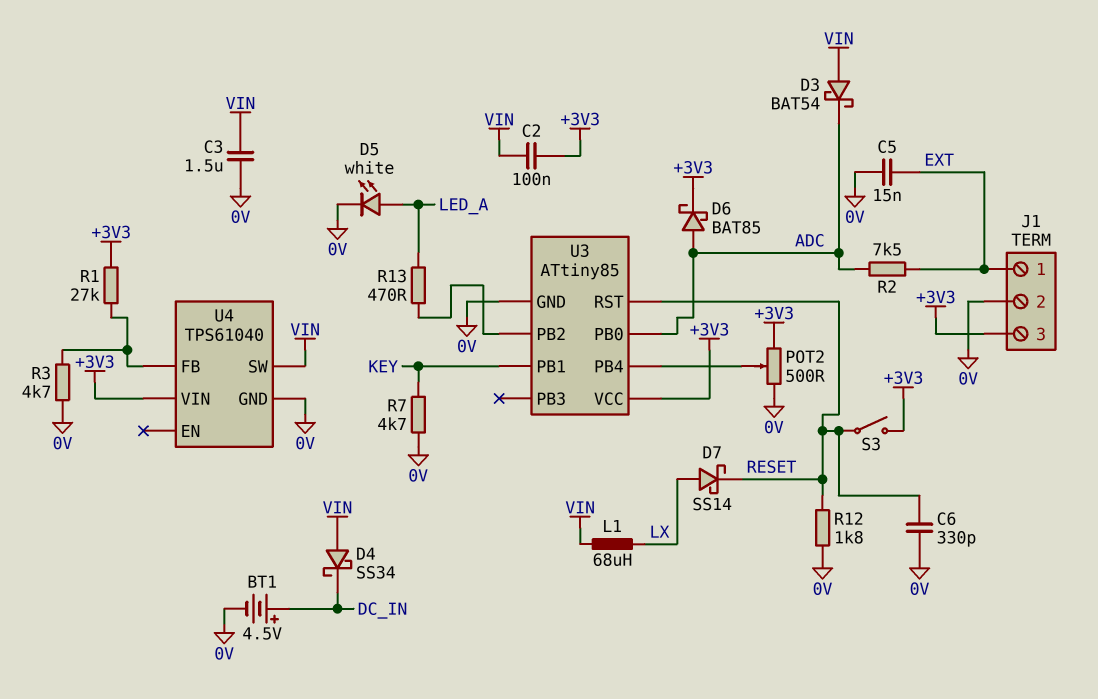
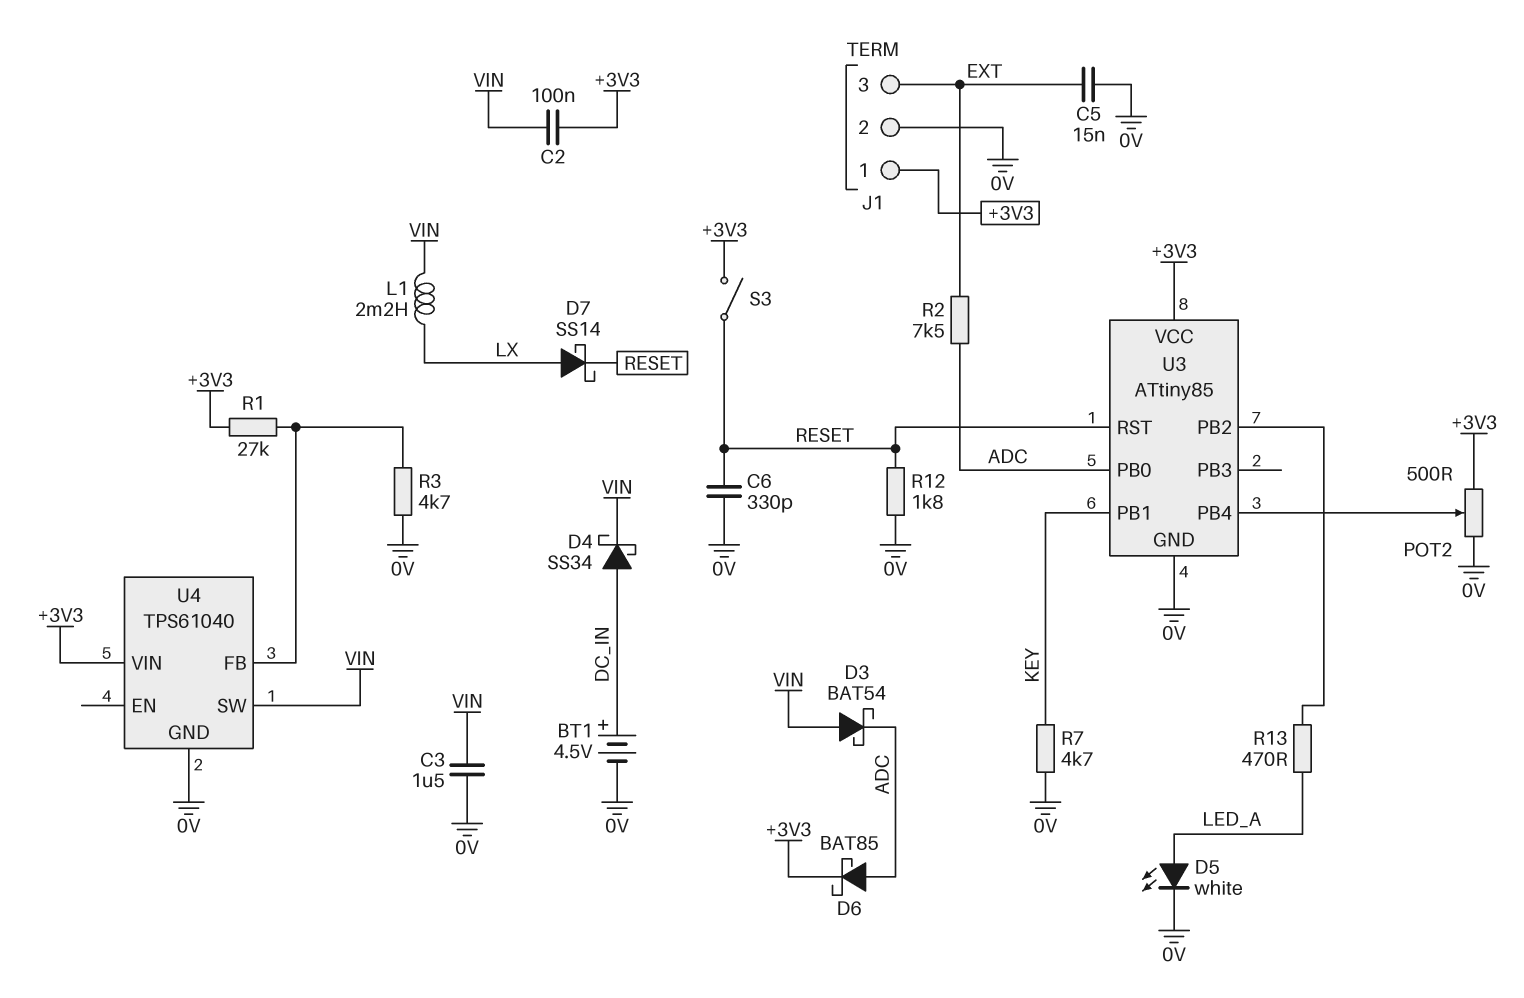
D4: schottky SS34 (A VIN, K DC_IN) -> schottky SS34 (A DC_IN, K VIN)
J1 pin 1: EXT -> +3V3
J1 pin 3: +3V3 -> EXT
L1: 68uH (LX, VIN) -> 2.2mH (LX, VIN)

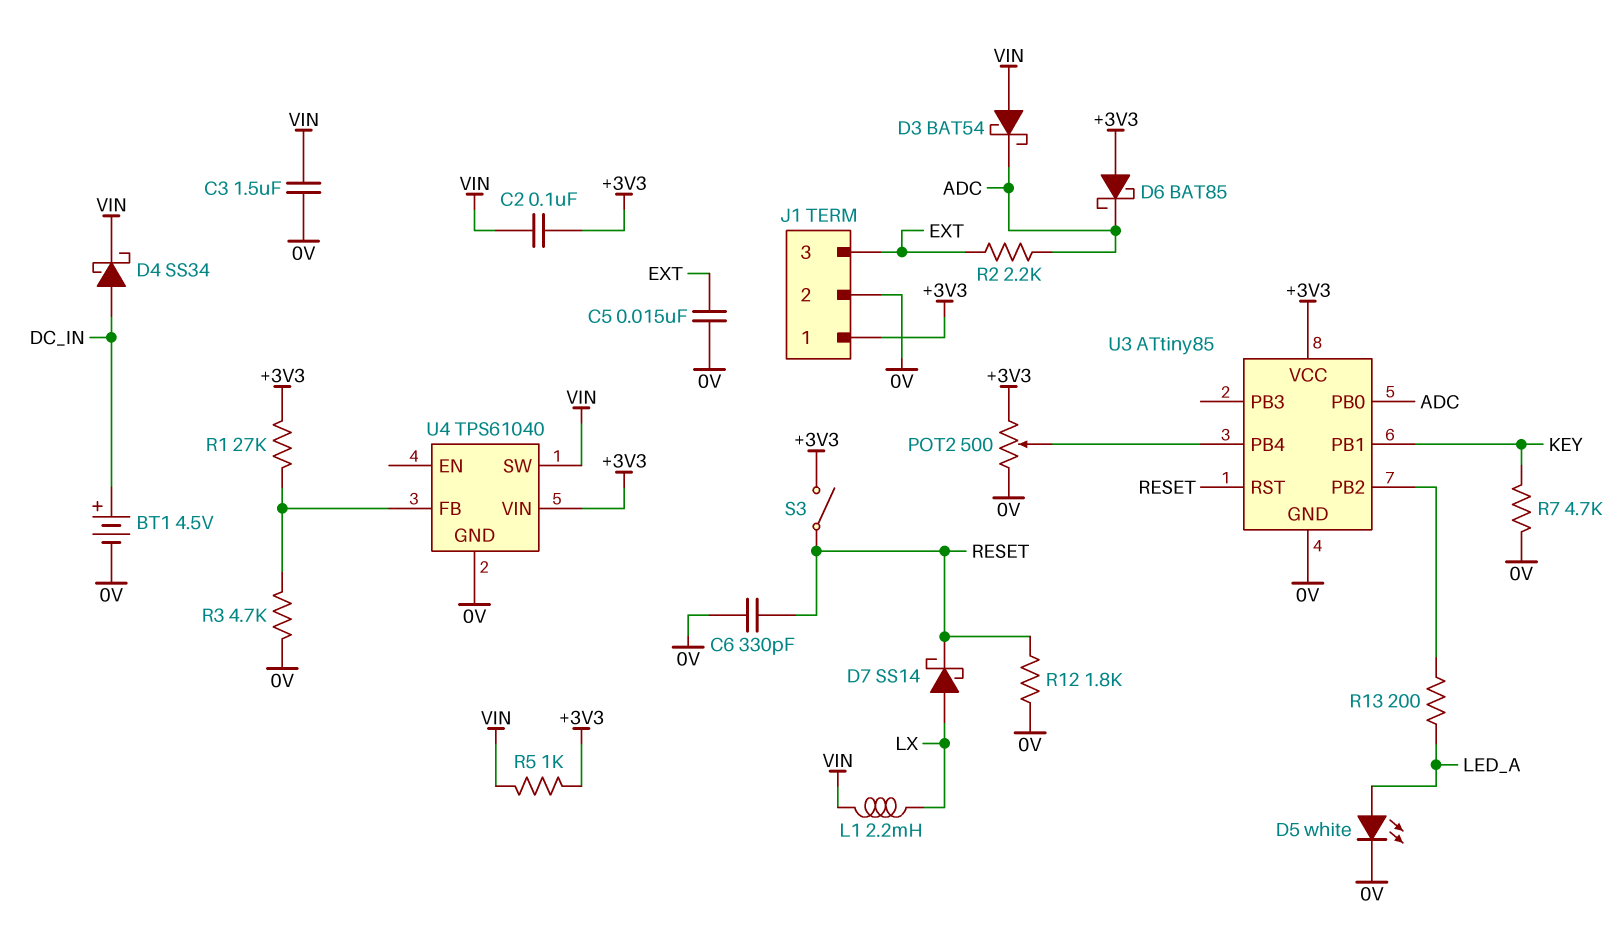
D6: schottky BAT85 (A ADC, K +3V3) -> schottky BAT85 (A +3V3, K ADC)
R2: 7.5k (ADC, EXT) -> 2.2k (ADC, EXT)
R5: none -> 1k (+3V3, VIN)
R13: 470 (LED_A, U3/PB2) -> 200 (LED_A, U3/PB2)

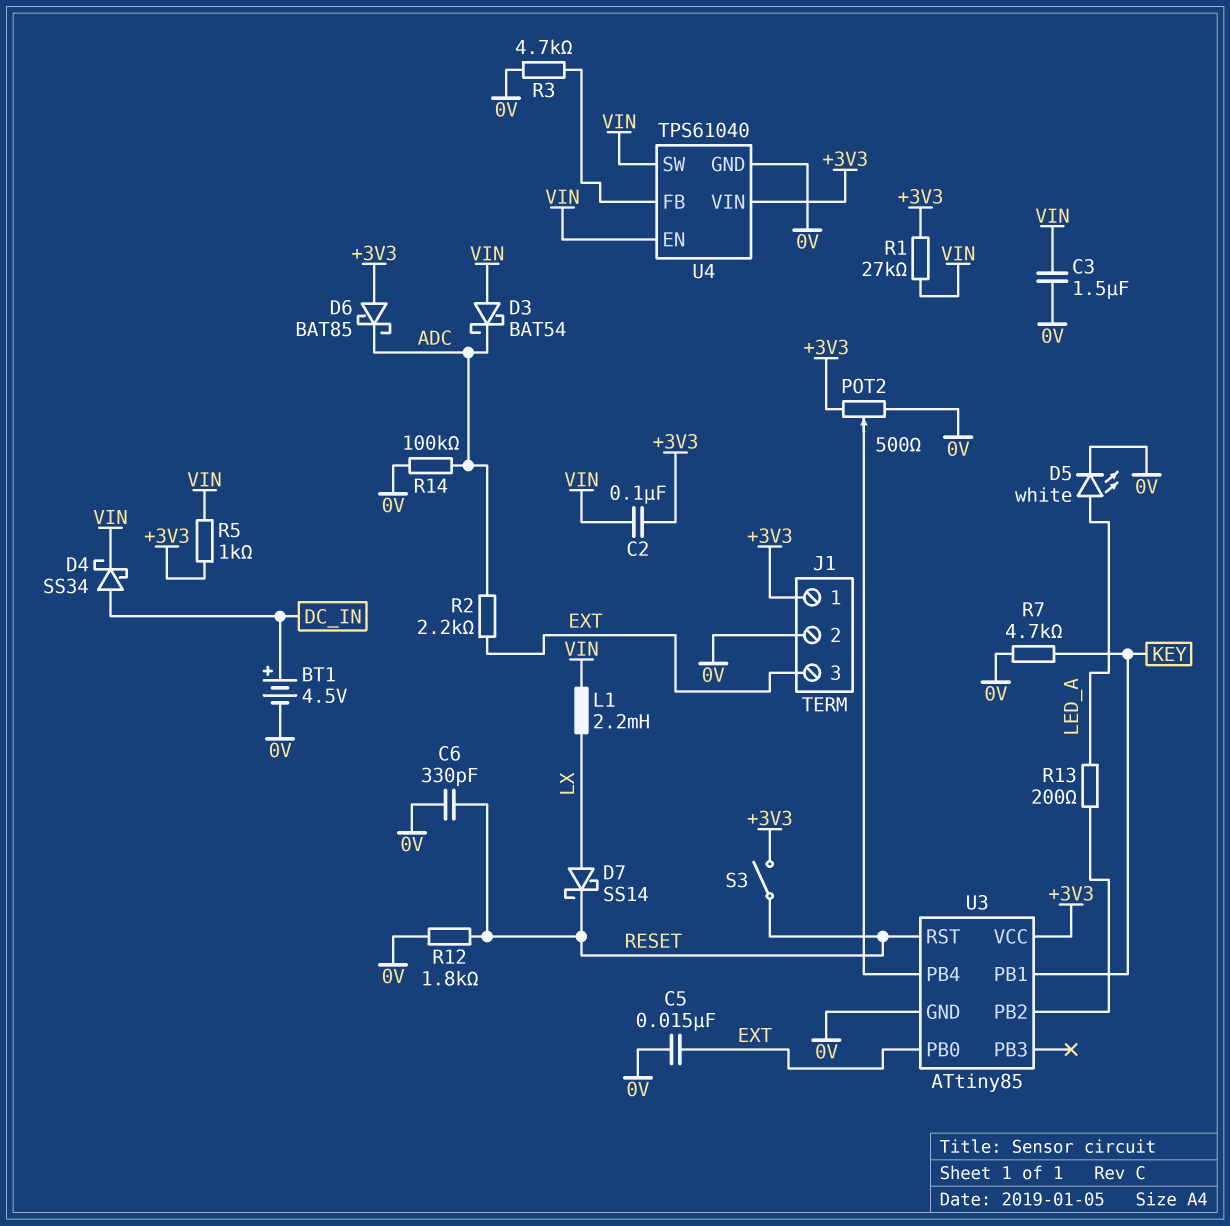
R1: 27k (+3V3, U4/FB) -> 27k (+3V3, VIN)
R14: none -> 100k (0V, ADC)
U3 pin PB0: ADC -> EXT
U4 pin EN: none -> VIN

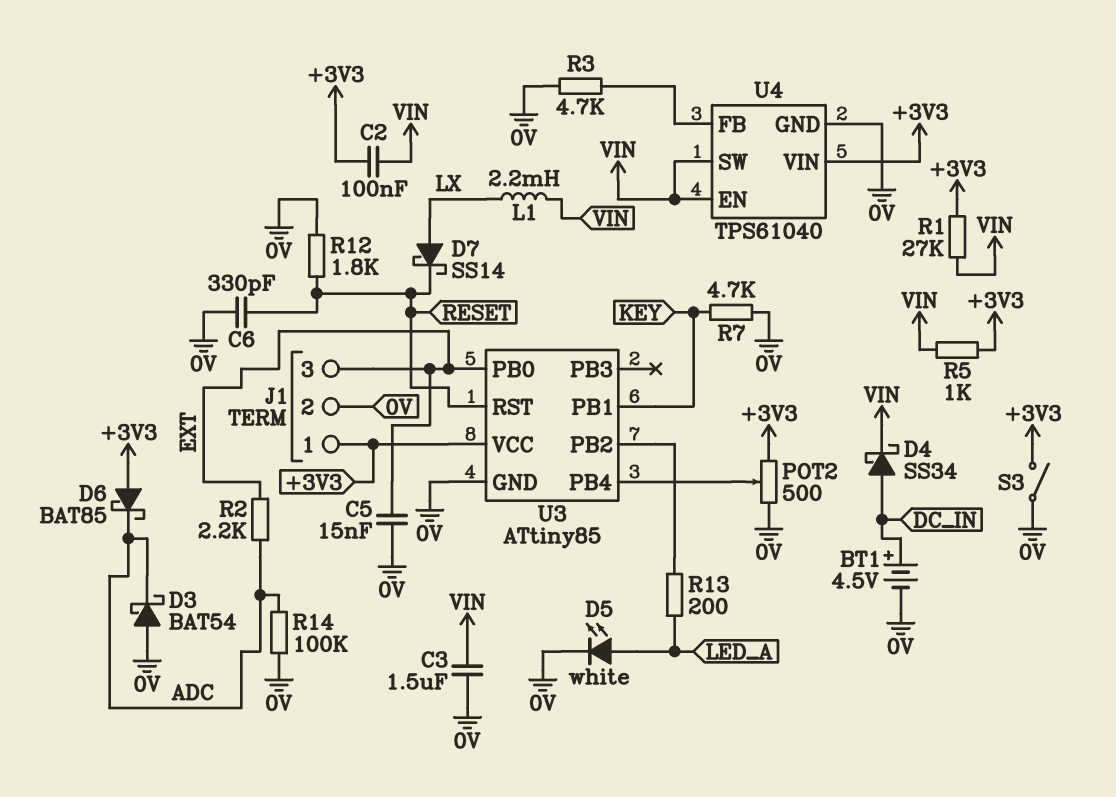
D3: schottky BAT54 (A VIN, K ADC) -> schottky BAT54 (A 0V, K ADC)
S3: switch (+3V3, RESET) -> switch (+3V3, 0V)

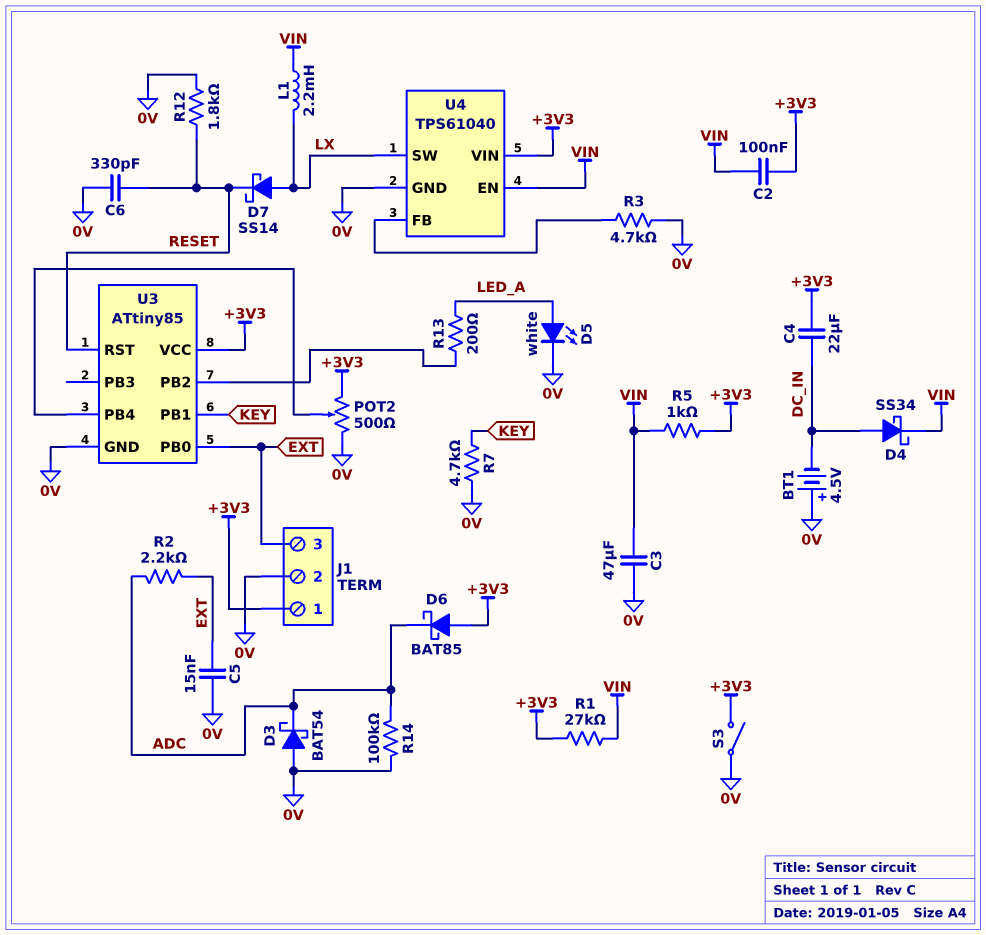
BT1: 4.5V (plus DC_IN, minus 0V) -> 4.5V (plus 0V, minus DC_IN)
C3: 1.5uF (0V, VIN) -> 47uF (0V, VIN)
C4: none -> 22uF (+3V3, DC_IN)
U4 pin SW: VIN -> LX

